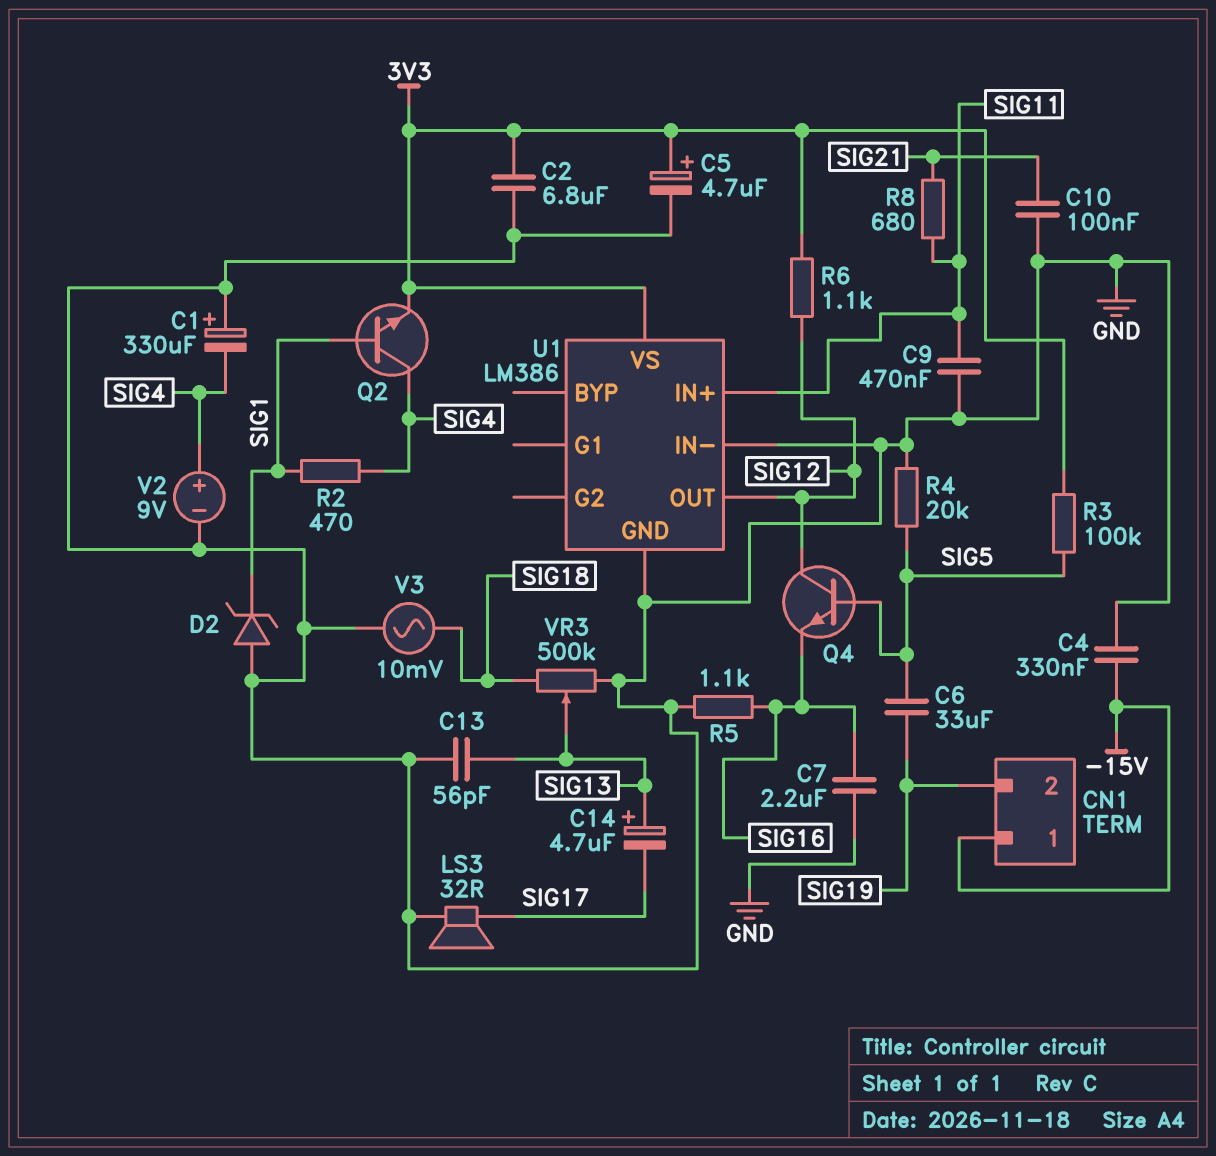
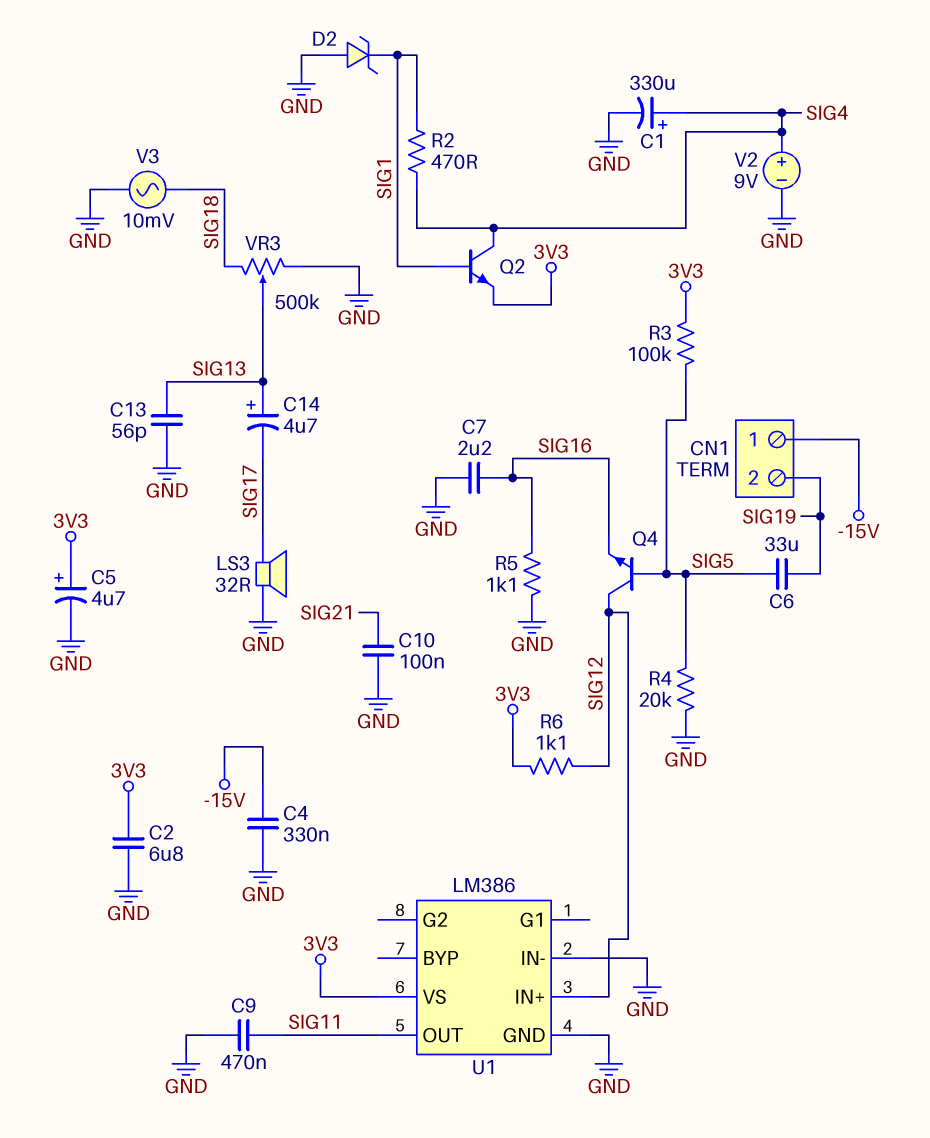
C1: 330uF (plus GND, minus SIG4) -> 330uF (plus SIG4, minus GND)
R8: 680 (SIG11, SIG21) -> none
U1 pin IN+: SIG11 -> SIG12
U1 pin OUT: SIG12 -> SIG11

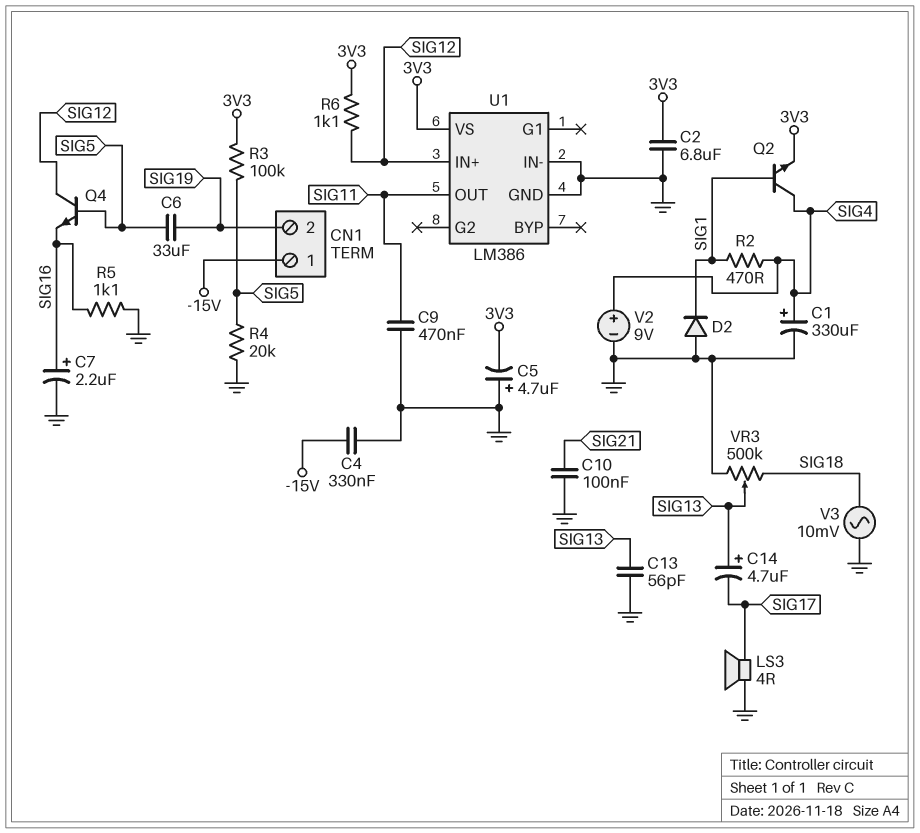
C5: 4.7uF (plus 3V3, minus GND) -> 4.7uF (plus GND, minus 3V3)
C7: 2.2uF (GND, SIG16) -> 2.2uF (plus SIG16, minus GND)
D2: zener (A GND, K SIG1) -> diode (A GND, K SIG1)
LS3: speaker 32R (GND, SIG17) -> speaker 4R (GND, SIG17)

